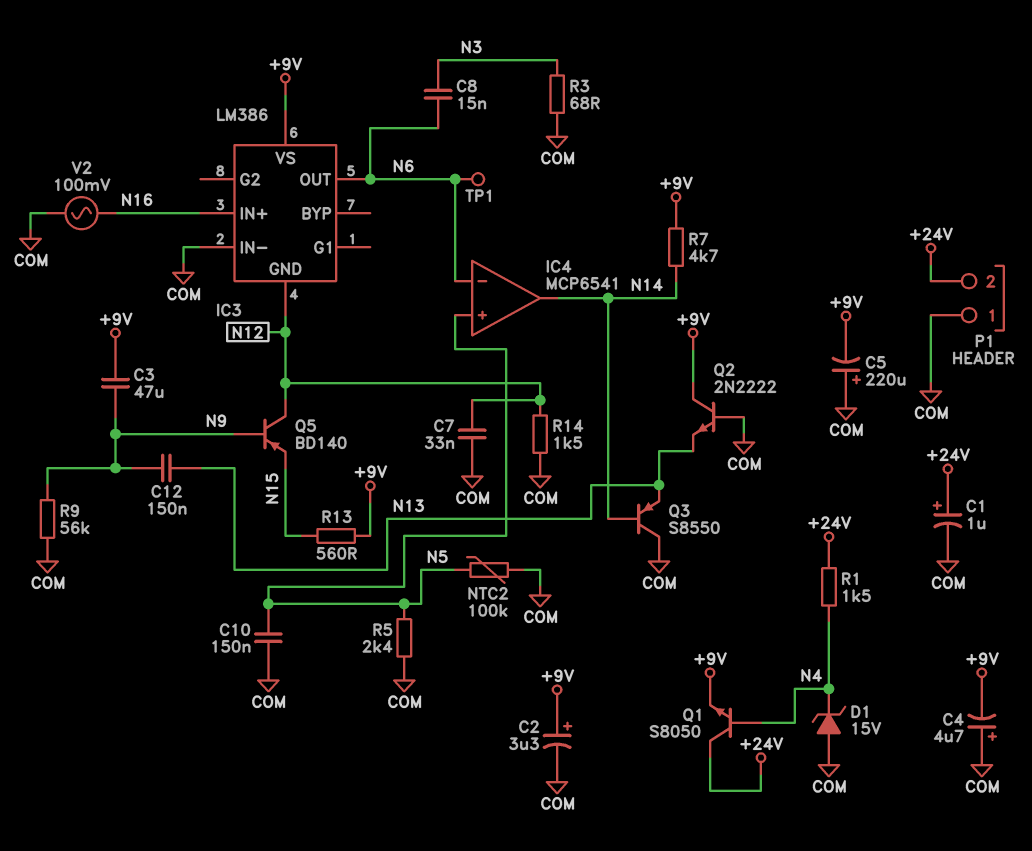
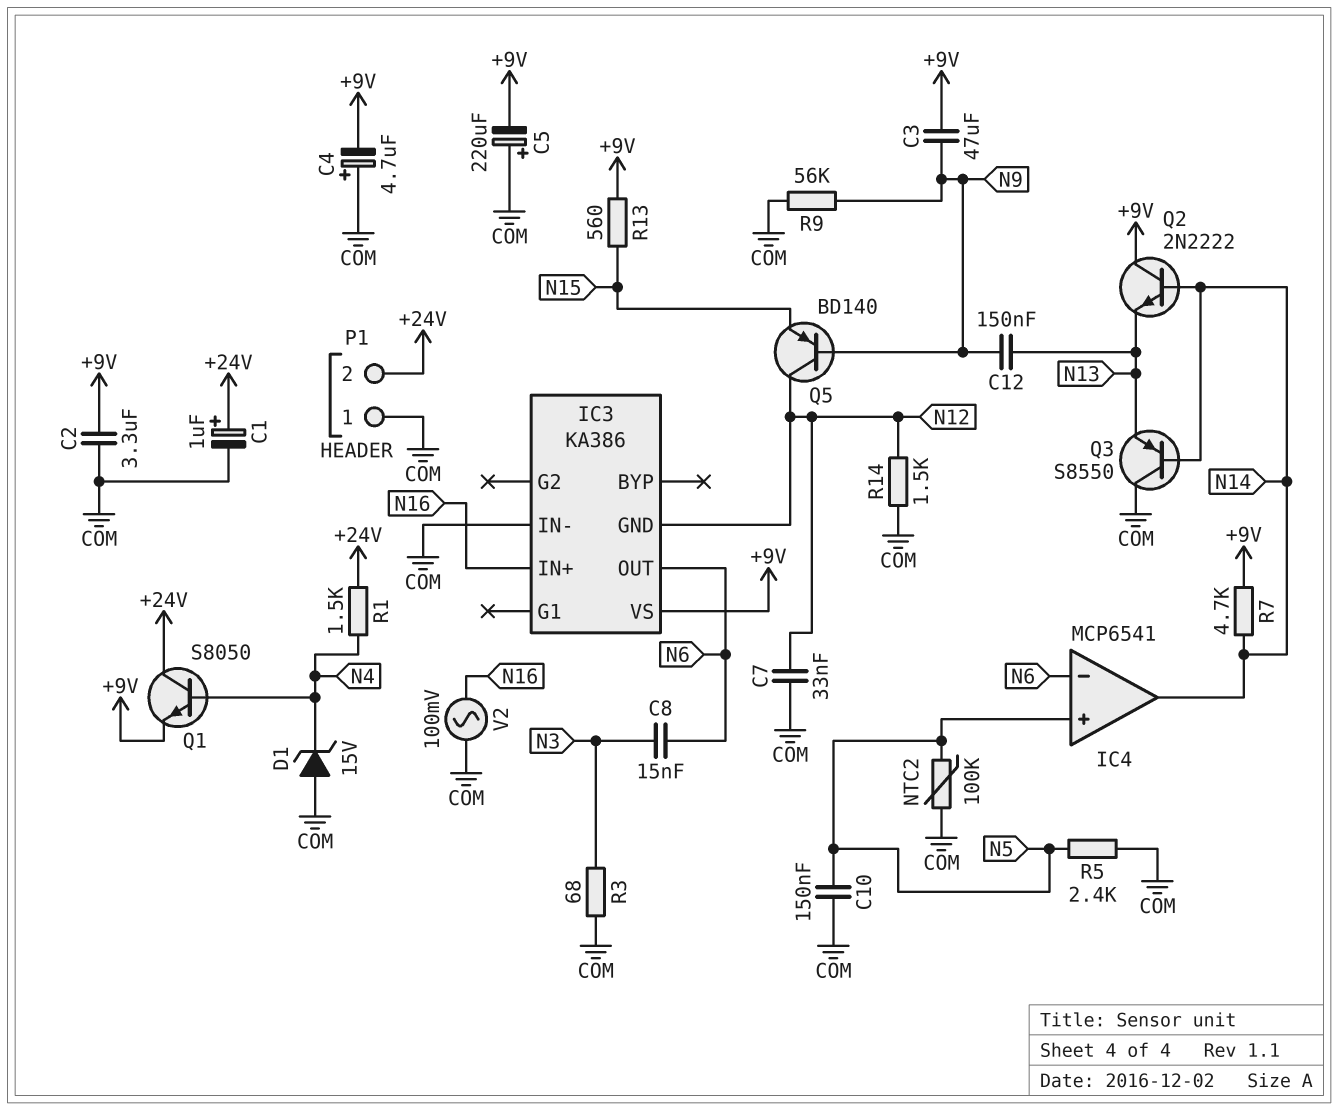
C2: 3.3uF (plus +9V, minus COM) -> 3.3uF (+9V, COM)
IC3: LM386 -> KA386
Q2: NPN 2N2222 (B COM, C +9V, E N13) -> NPN 2N2222 (B N14, C +9V, E N13)
TP1: test point (N6) -> none

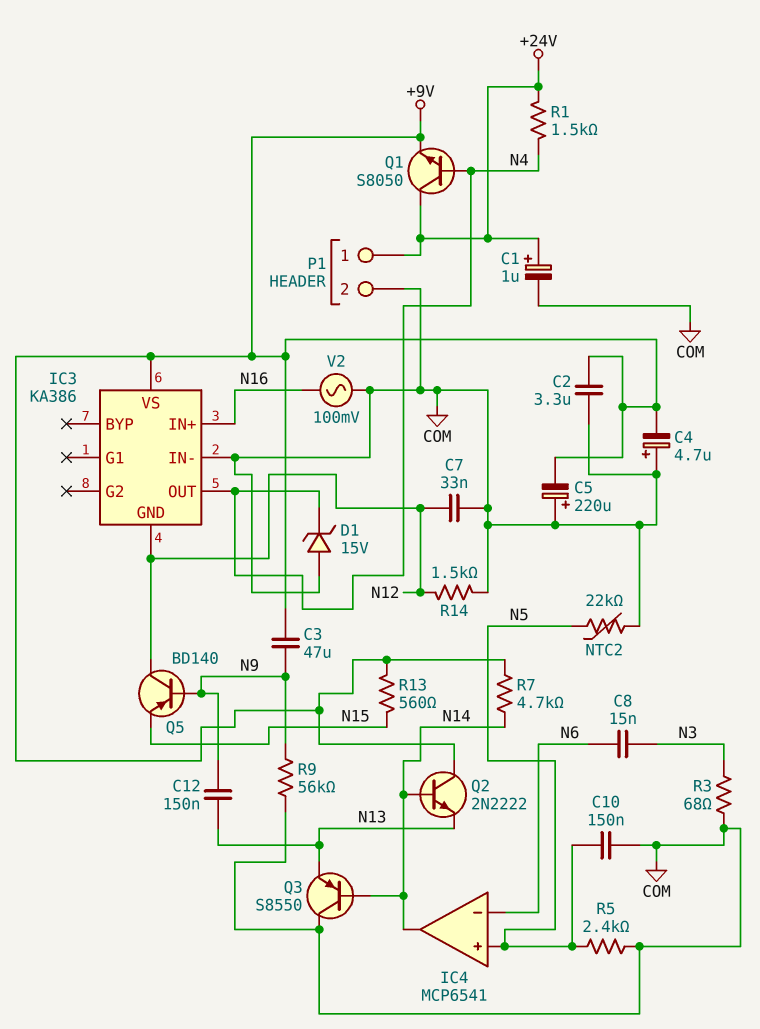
IC3 pin OUT: N6 -> N4
NTC2: 100k (COM, N5) -> 22k (COM, N5)
P1 pin 1: COM -> +24V
P1 pin 2: +24V -> COM

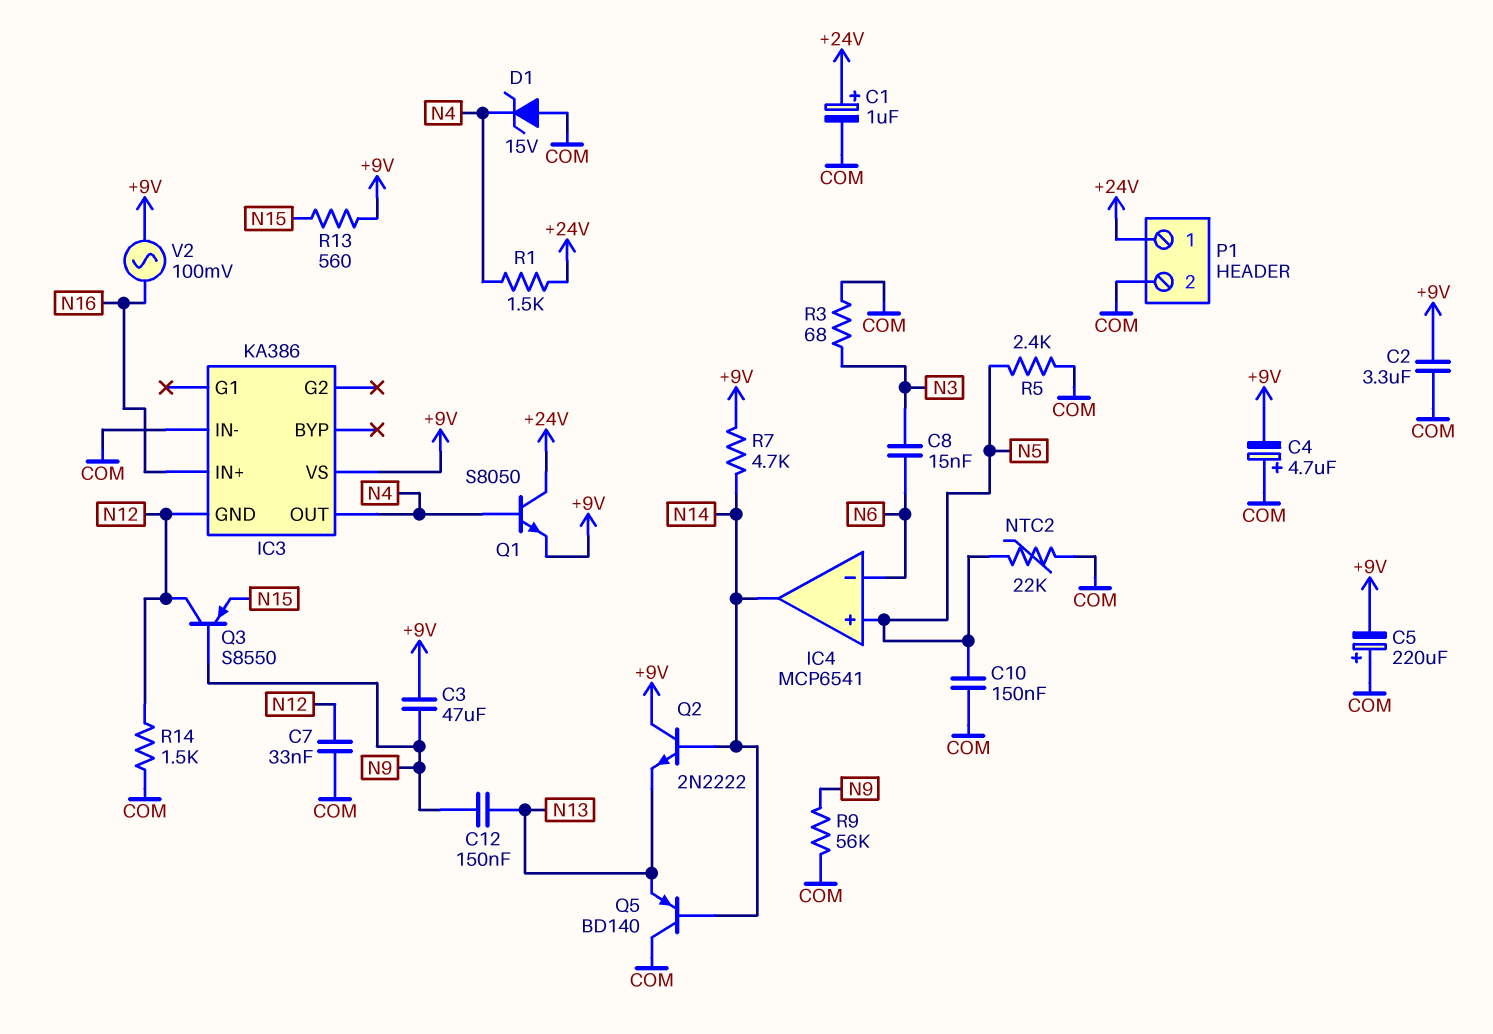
Q3: PNP S8550 (B N14, C COM, E N13) -> PNP S8550 (B N9, C N12, E N15)
Q5: PNP BD140 (B N9, C N12, E N15) -> PNP BD140 (B N14, C COM, E N13)
V2: AC 100mV (COM, N16) -> AC 100mV (+9V, N16)

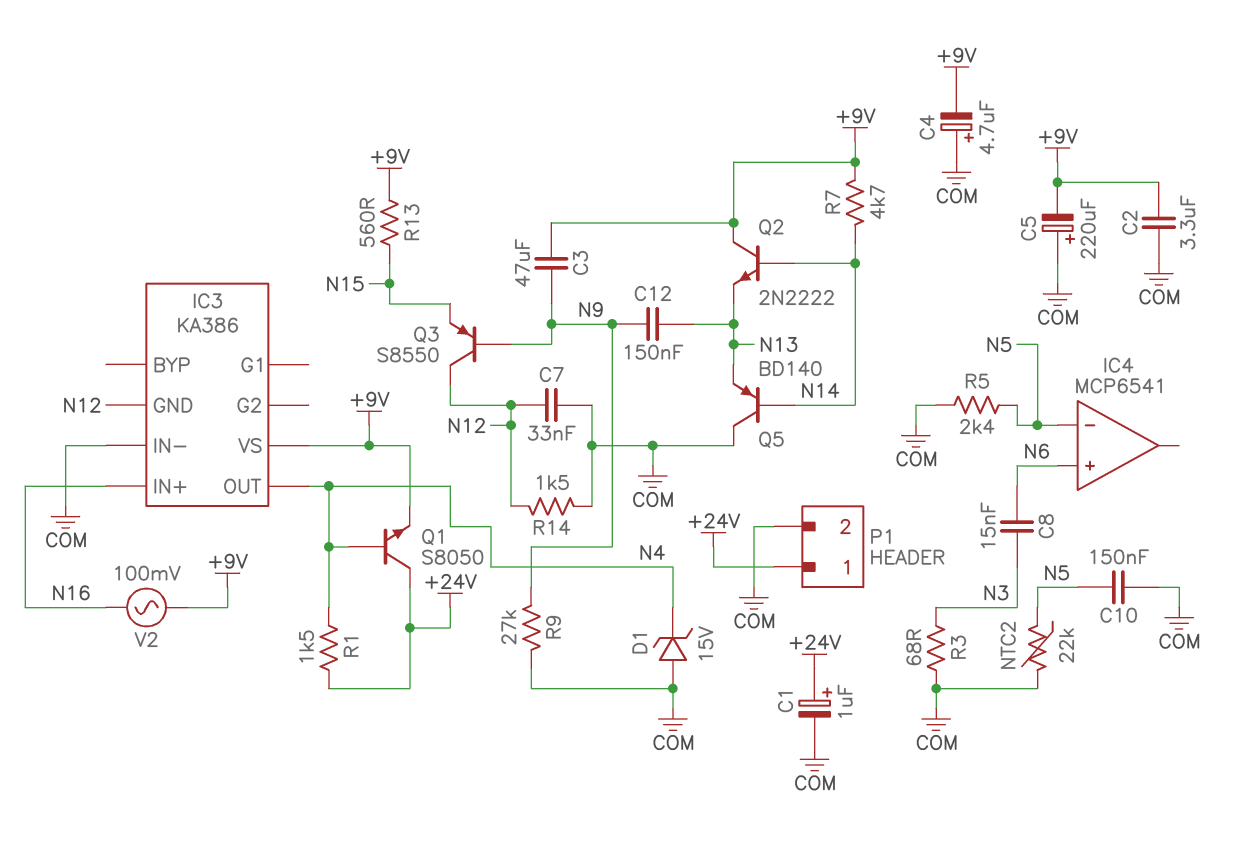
IC4 pin in+: N5 -> N6
IC4 pin in-: N6 -> N5
IC4 pin out: N14 -> none
R9: 56k (COM, N9) -> 27k (COM, N9)

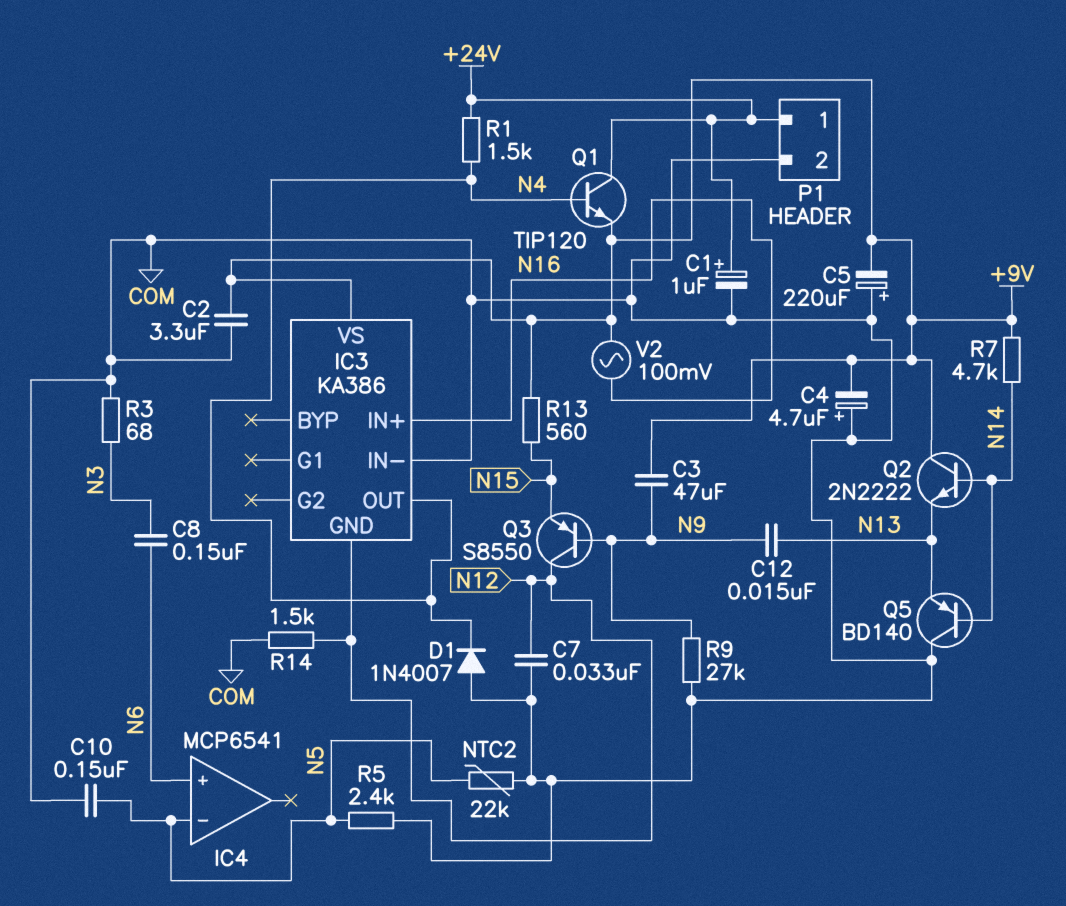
C8: 15nF (N3, N6) -> 150nF (N3, N6)
C12: 150nF (N9, N13) -> 15nF (N9, N13)
D1: zener 15V (A COM, K N4) -> diode 1N4007 (A COM, K N4)
Q1: NPN S8050 (B N4, C +24V, E +9V) -> NPN TIP120 (B N4, C +24V, E +9V)

